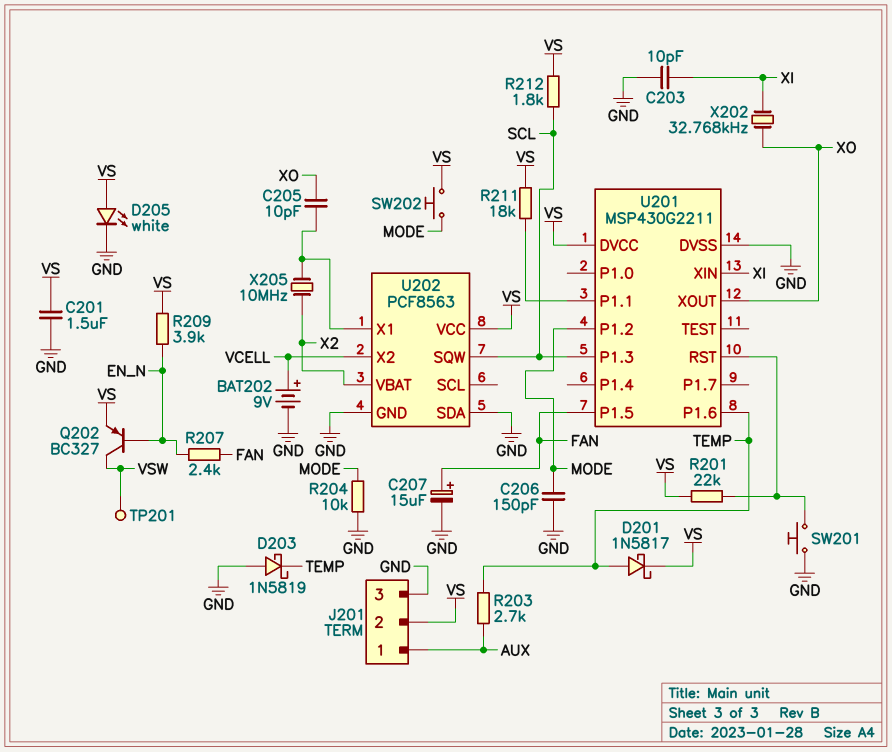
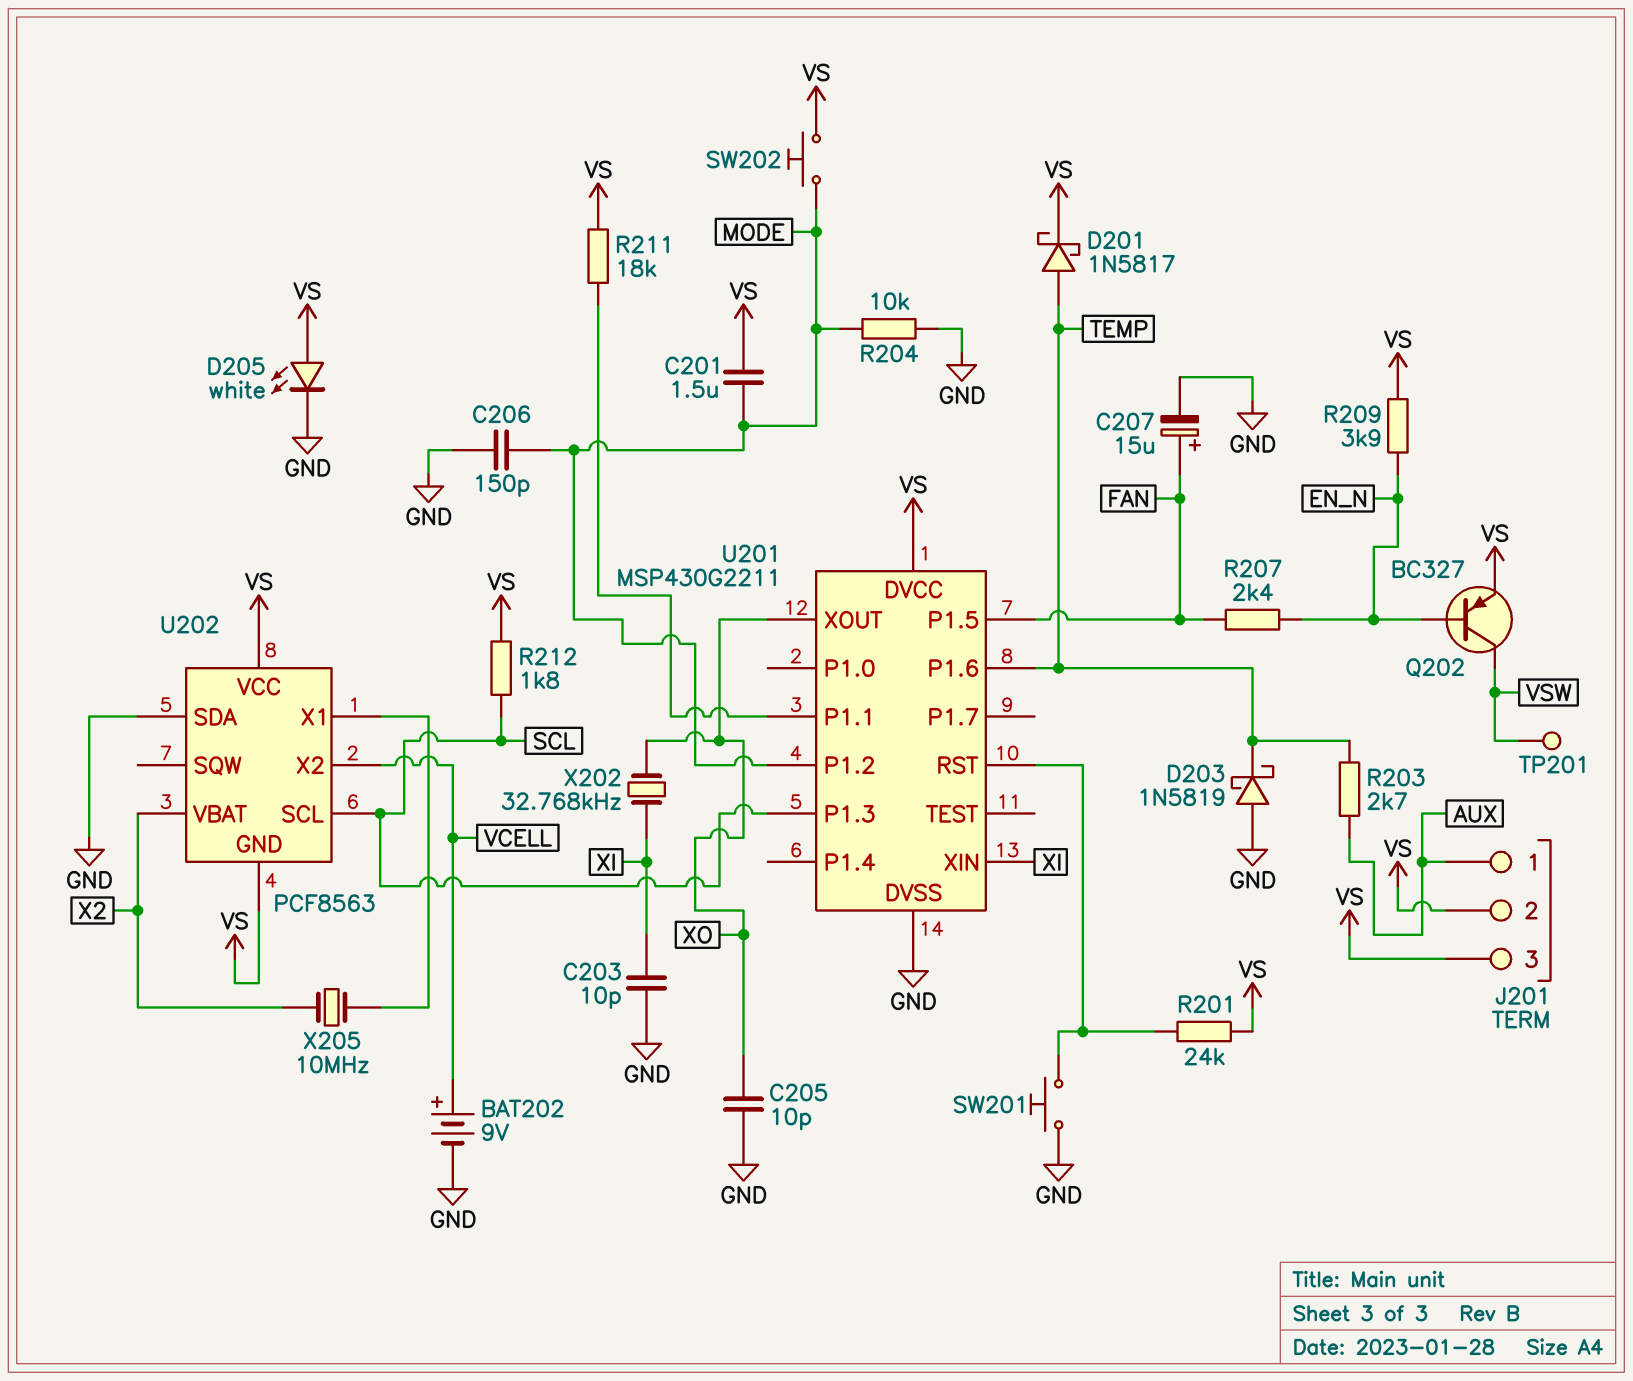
C201: 1.5uF (GND, VS) -> 1.5uF (MODE, VS)
C205: 10pF (U202/X1, XO) -> 10pF (GND, XO)
J201 pin 3: GND -> VS
R201: 22k (U201/RST, VS) -> 24k (U201/RST, VS)
U202 pin GND: GND -> VS
U202 pin SCL: none -> SCL
U202 pin SQW: SCL -> none

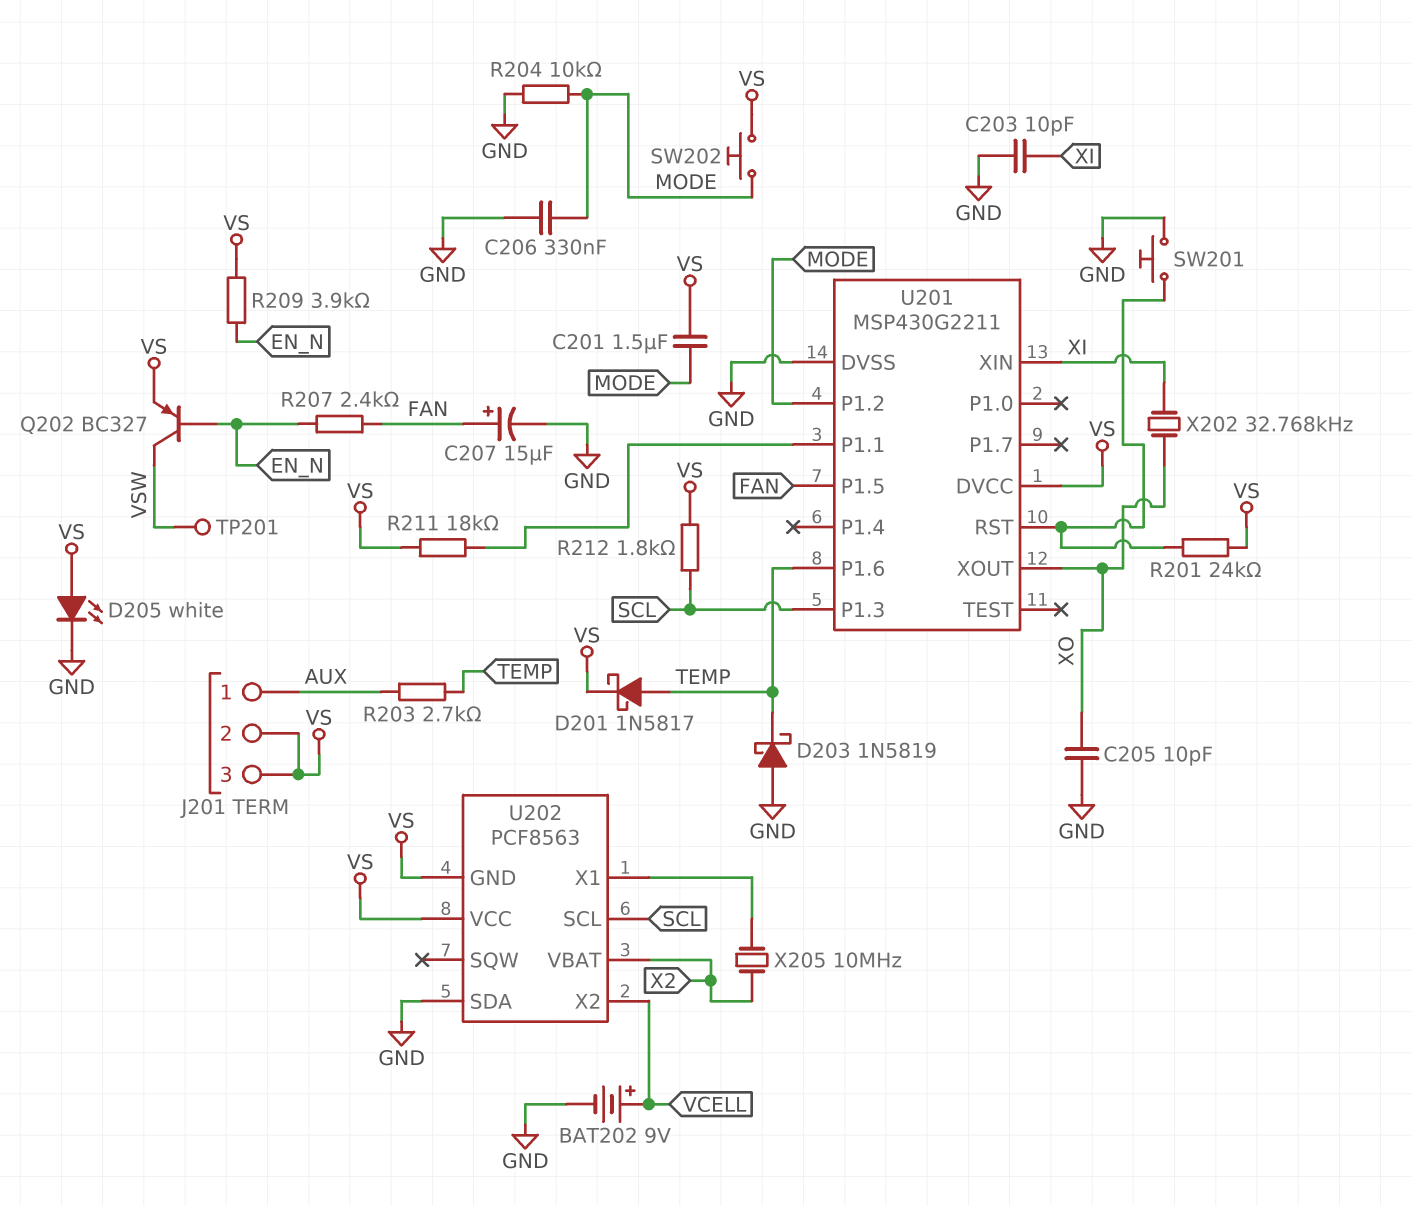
C206: 150pF (GND, MODE) -> 330nF (GND, MODE)

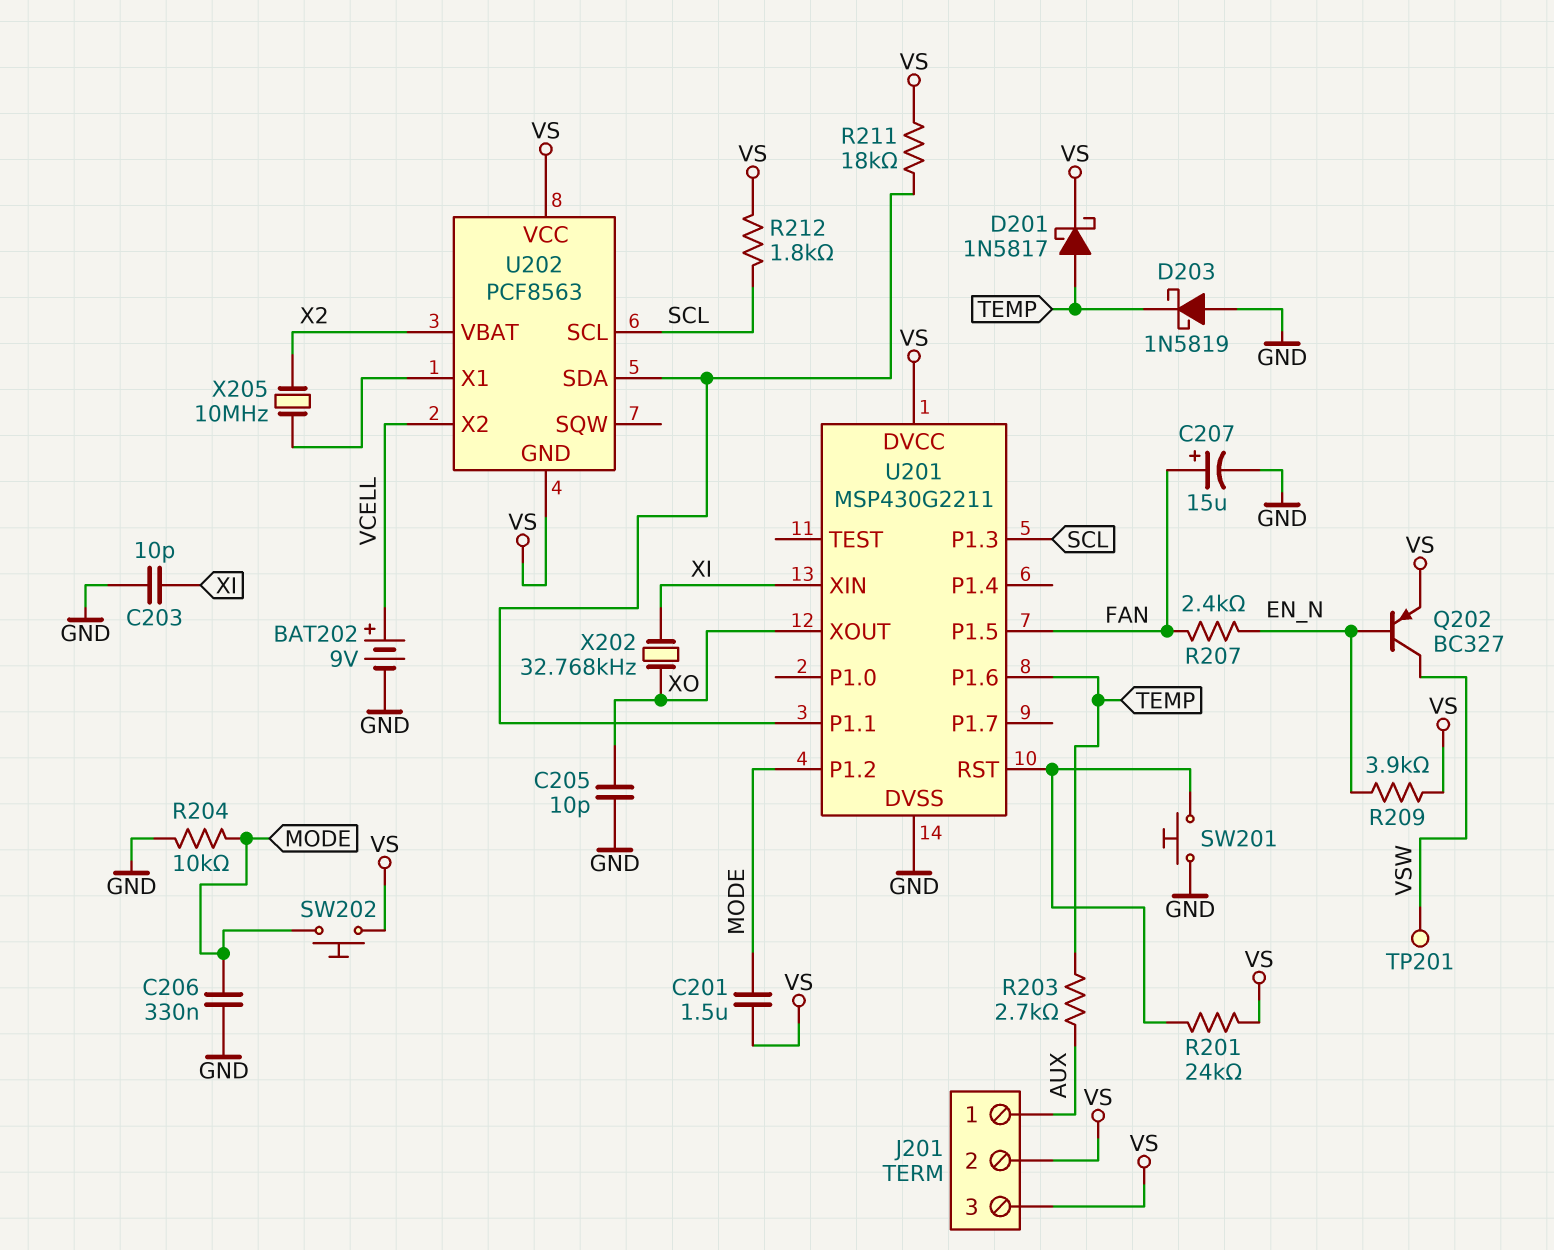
D205: LED white (A VS, K GND) -> none
U202 pin SDA: GND -> U201/P1.1

